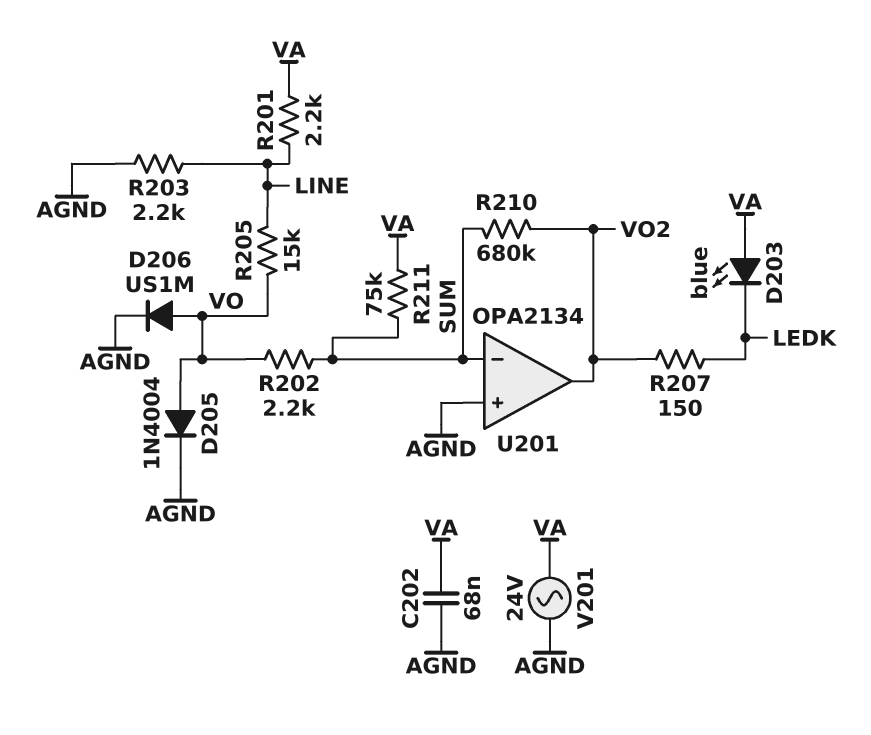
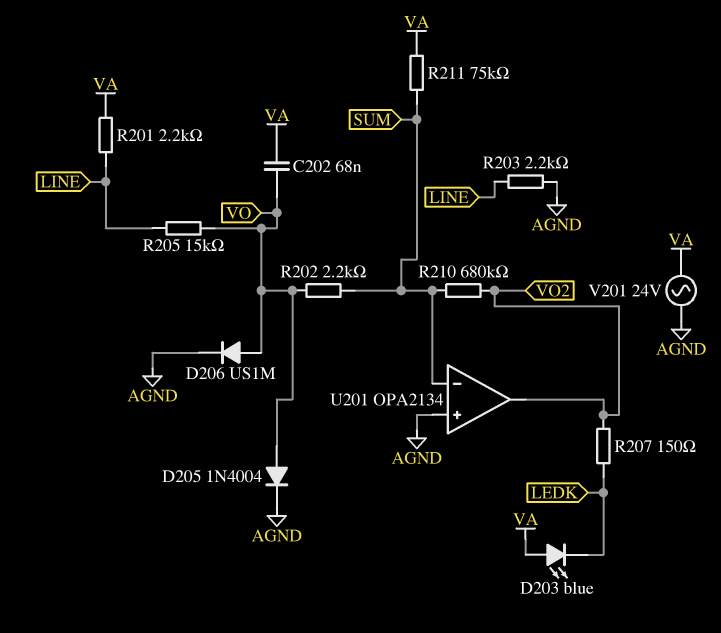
C202: 68nF (AGND, VA) -> 68nF (VA, VO)

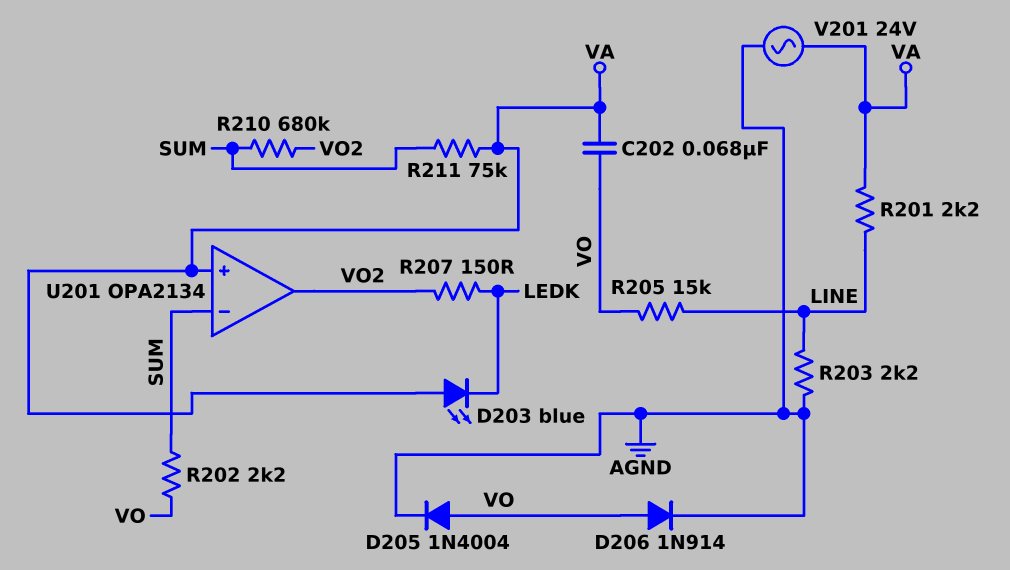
D206: diode US1M (A VO, K AGND) -> diode 1N914 (A VO, K AGND)
U201 pin in+: AGND -> VA

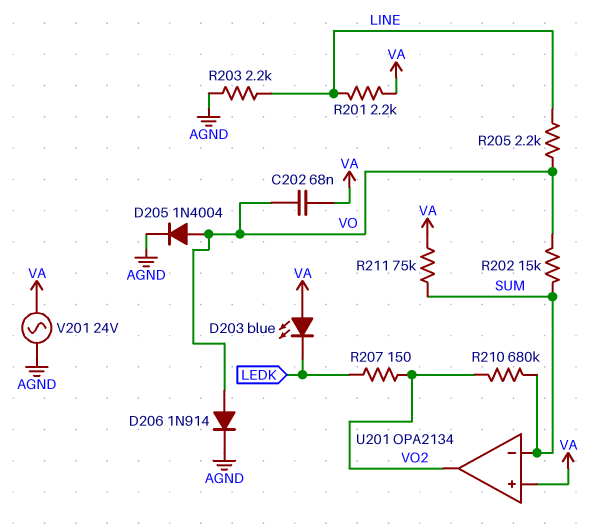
R202: 2.2k (SUM, VO) -> 15k (SUM, VO)
R205: 15k (LINE, VO) -> 2.2k (LINE, VO)

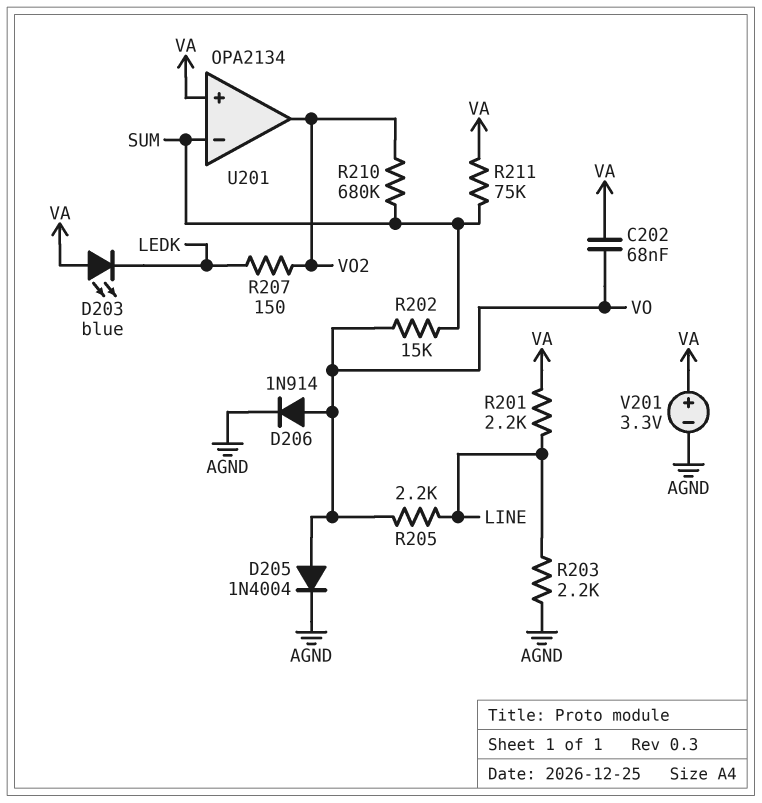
V201: AC 24V (AGND, VA) -> 3.3V (plus VA, minus AGND)

